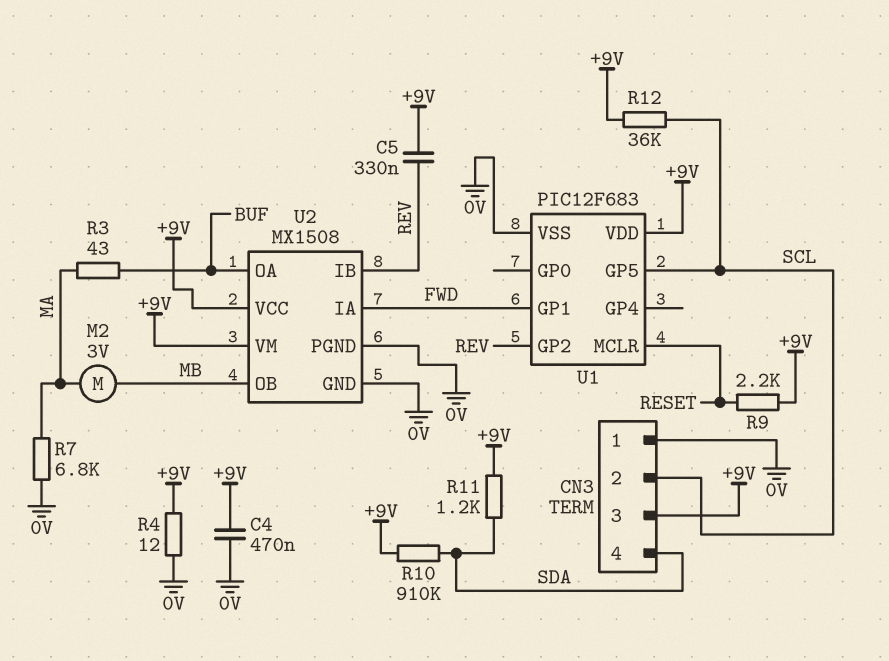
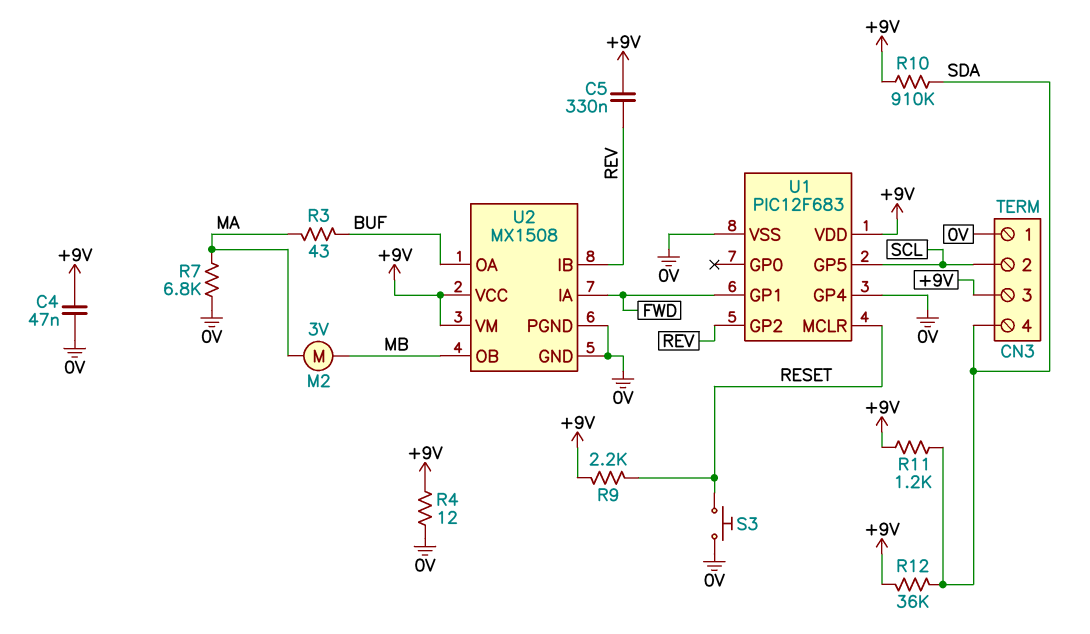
C4: 470nF (+9V, 0V) -> 47nF (+9V, 0V)
R12: 36k (+9V, SCL) -> 36k (+9V, SDA)
S3: none -> button (0V, RESET)
U1 pin GP4: none -> 0V

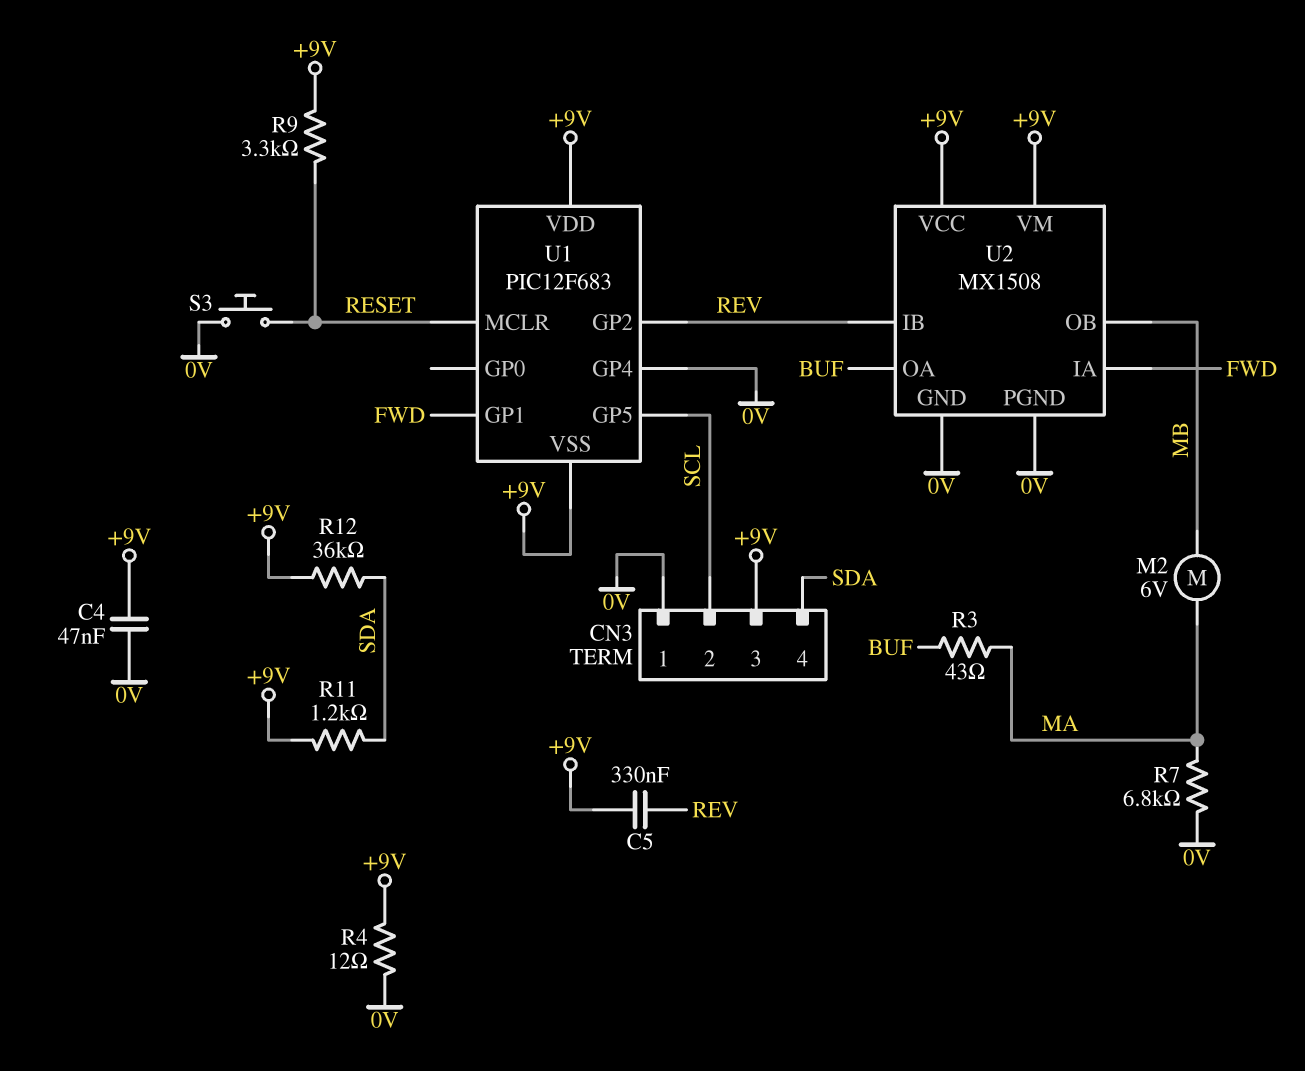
M2: motor 3V (MA, MB) -> motor 6V (MA, MB)
R9: 2.2k (+9V, RESET) -> 3.3k (+9V, RESET)
R10: 910k (+9V, SDA) -> none
U1 pin VSS: 0V -> +9V

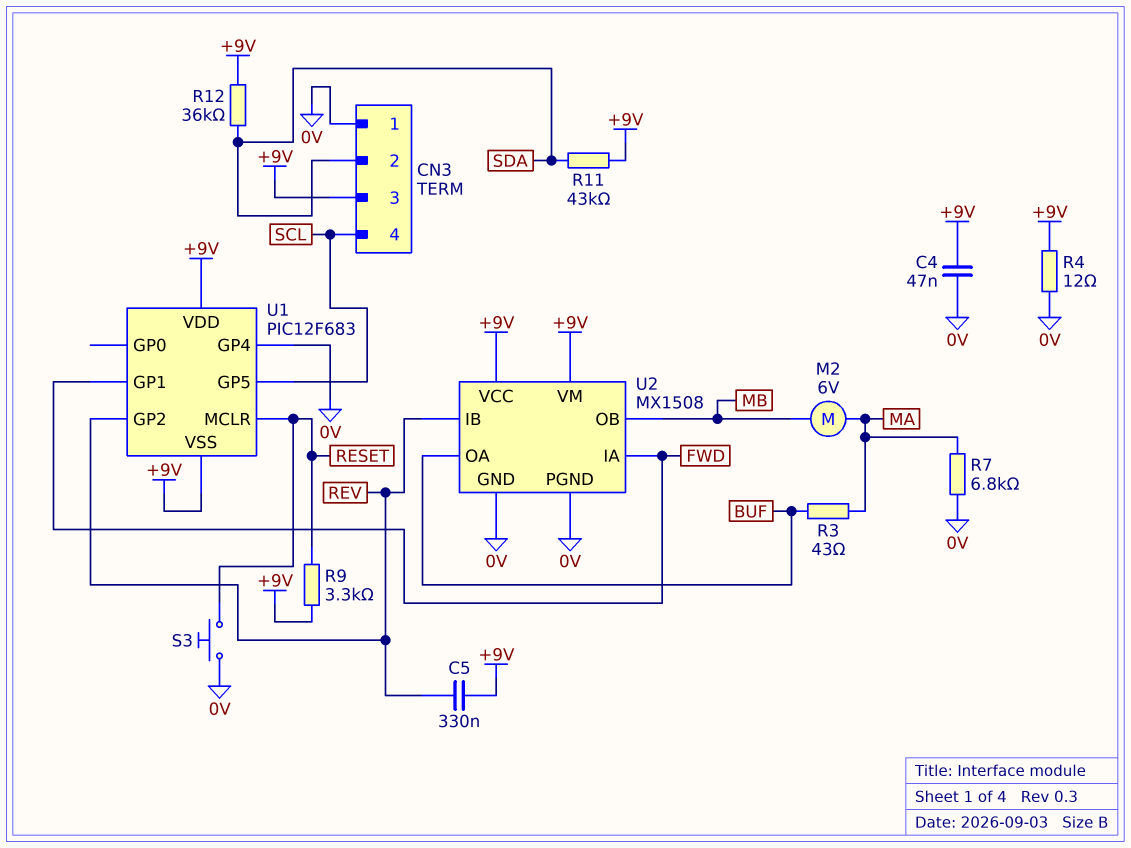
CN3 pin 2: SCL -> SDA
CN3 pin 4: SDA -> SCL
R11: 1.2k (+9V, SDA) -> 43k (+9V, SDA)

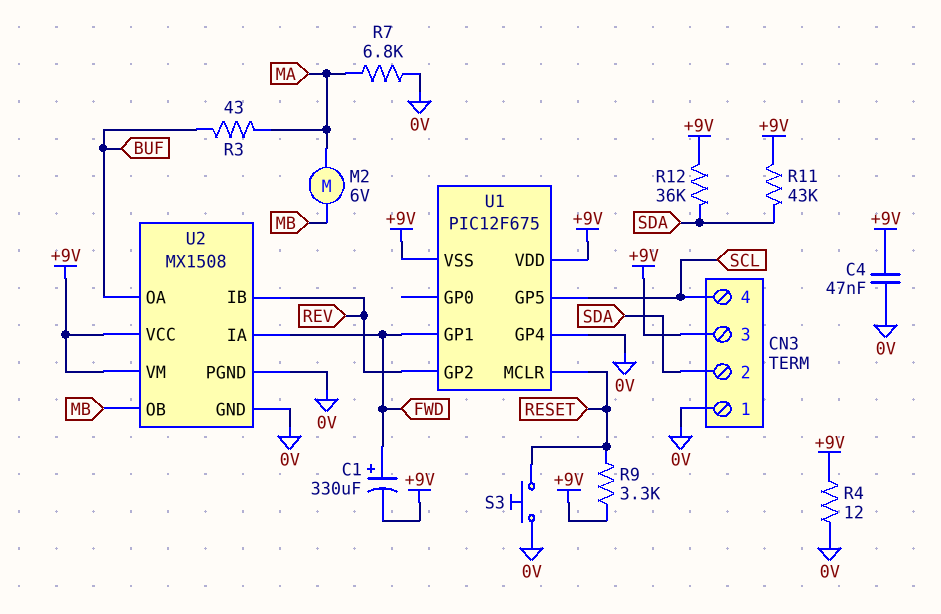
C1: none -> 330uF (plus FWD, minus +9V)
C5: 330nF (+9V, REV) -> none
U1: PIC12F683 -> PIC12F675

